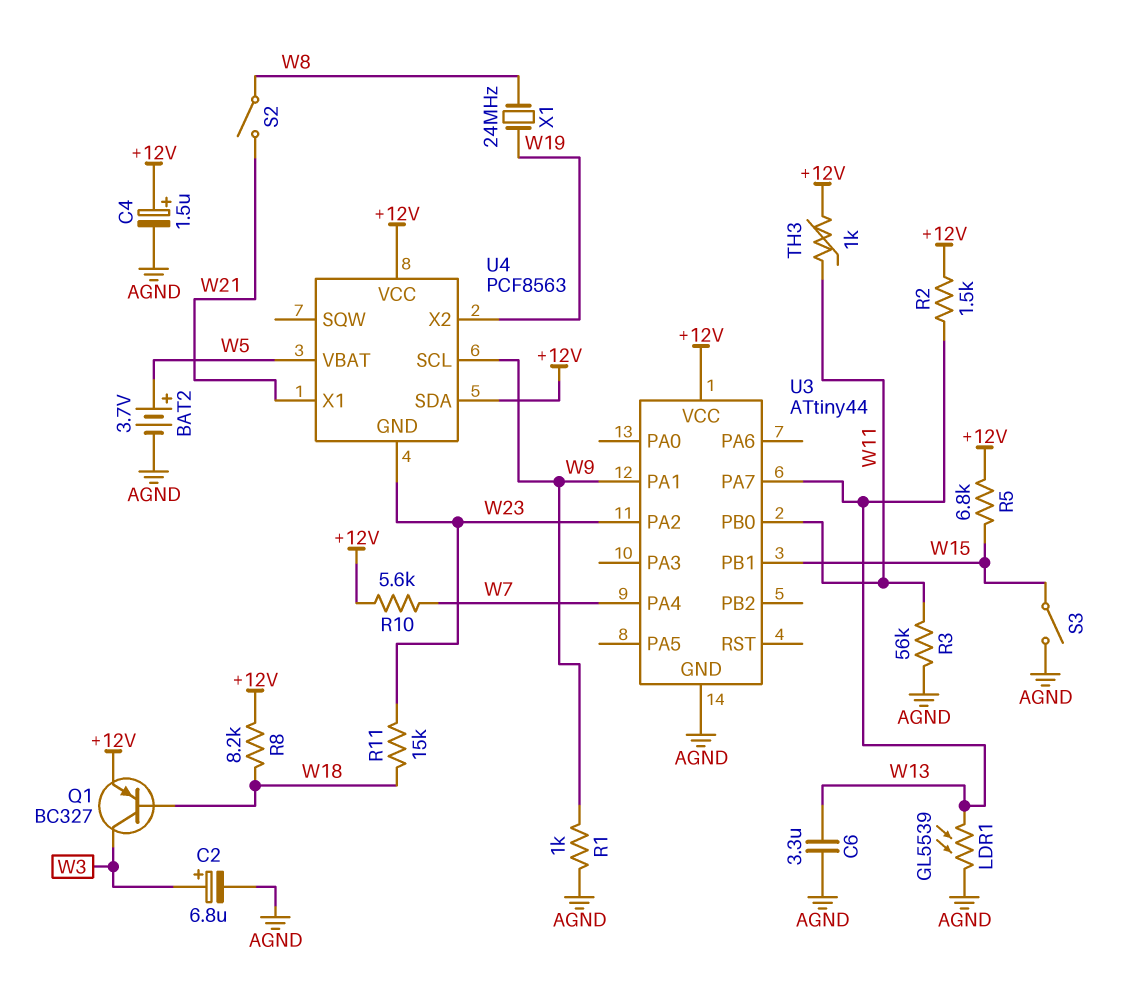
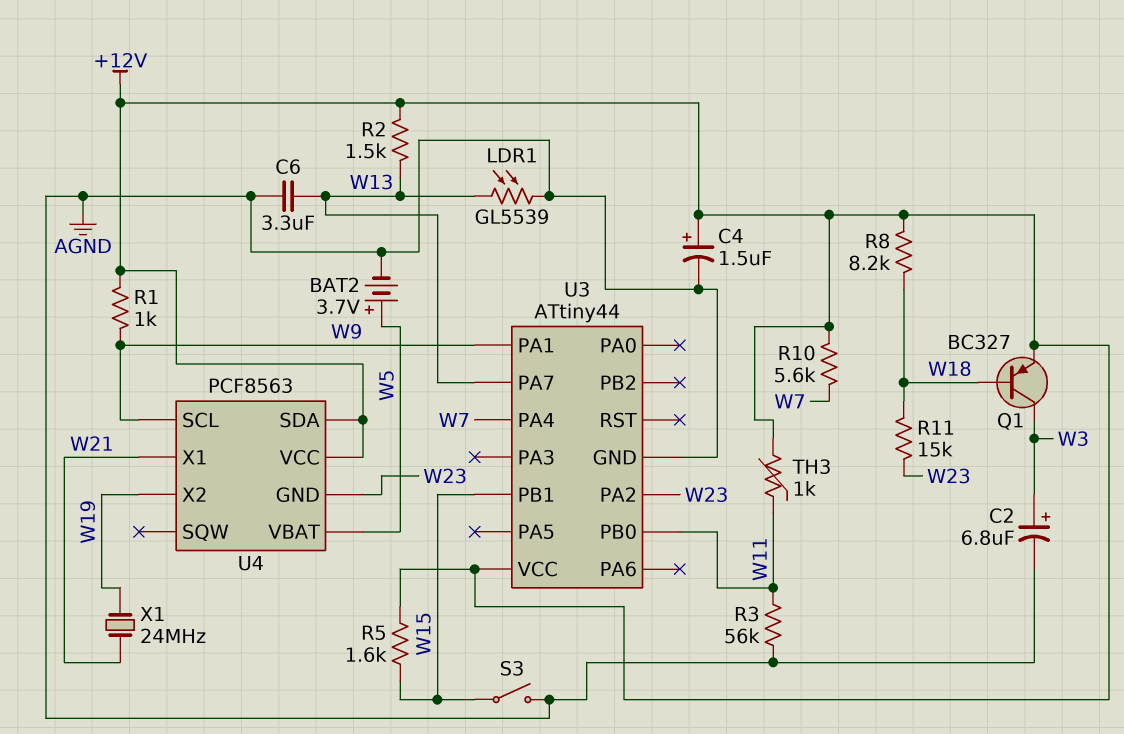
R1: 1k (AGND, W9) -> 1k (+12V, W9)
R5: 6.8k (+12V, W15) -> 1.6k (+12V, W15)
S2: switch (W8, W21) -> none
X1: 24MHz (W8, W19) -> 24MHz (W19, W21)

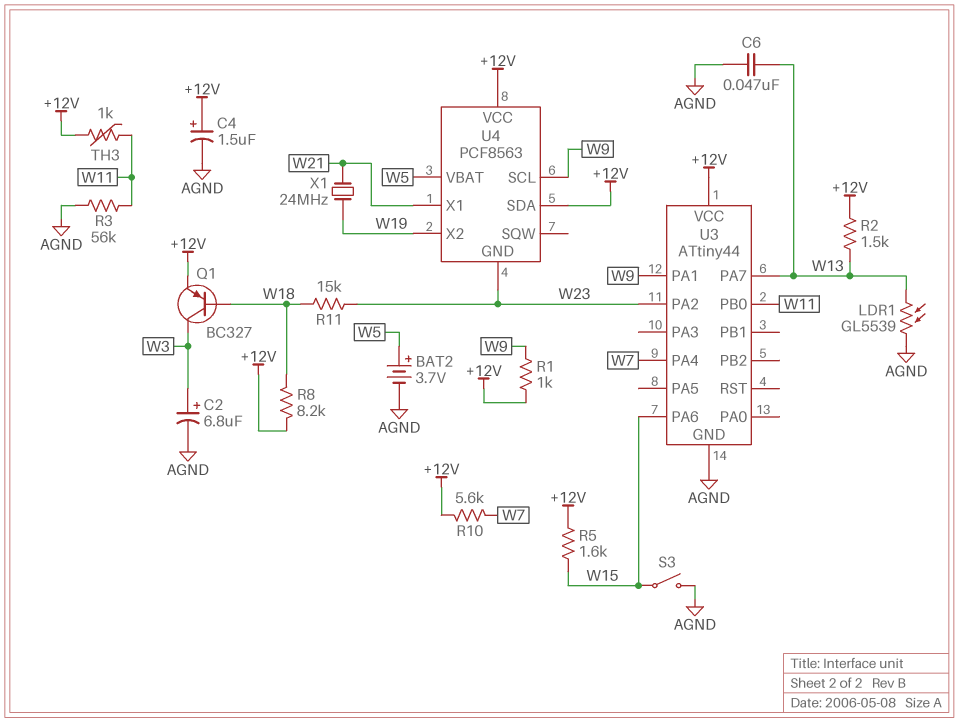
C6: 3.3uF (AGND, W13) -> 47nF (AGND, W13)
U3 pin PA6: none -> W15
U3 pin PB1: W15 -> none

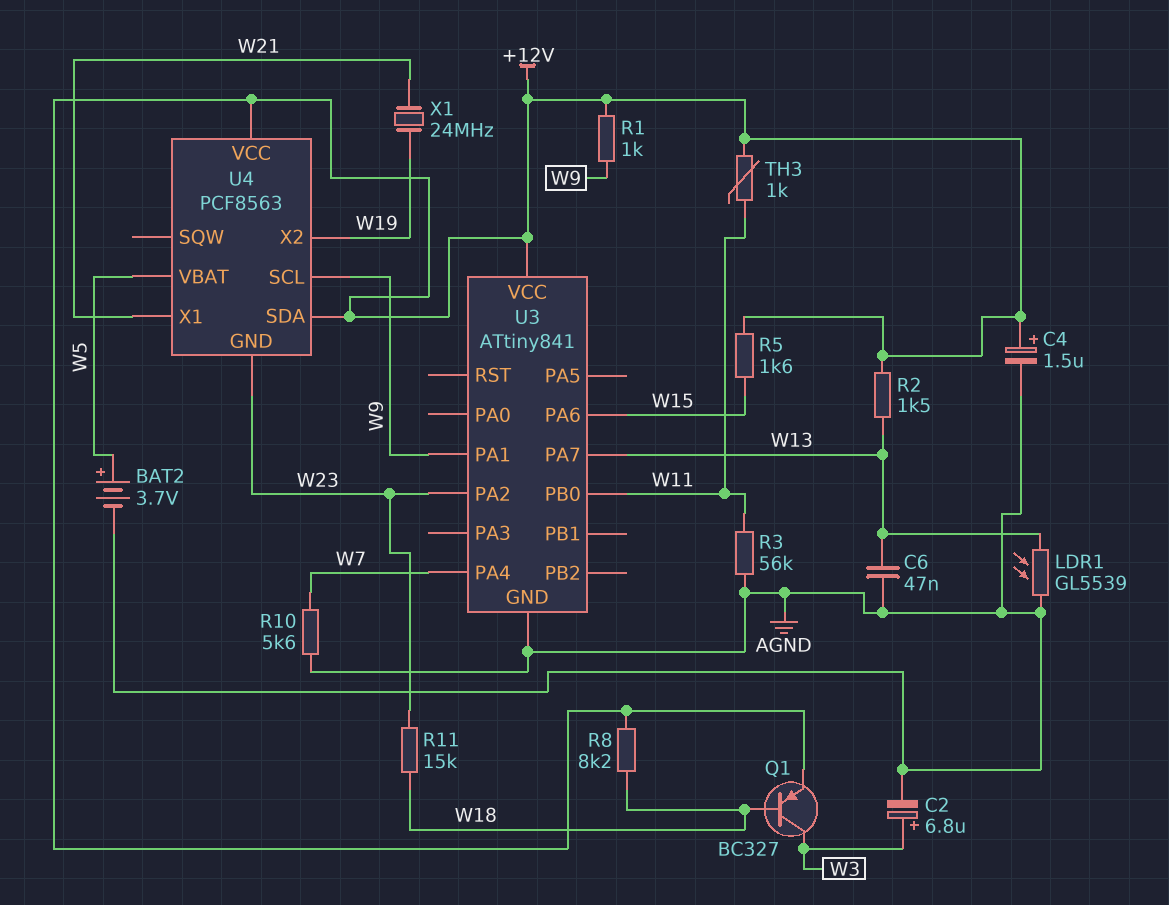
R10: 5.6k (+12V, W7) -> 5.6k (AGND, W7)
S3: switch (AGND, W15) -> none
U3: ATtiny44 -> ATtiny841

